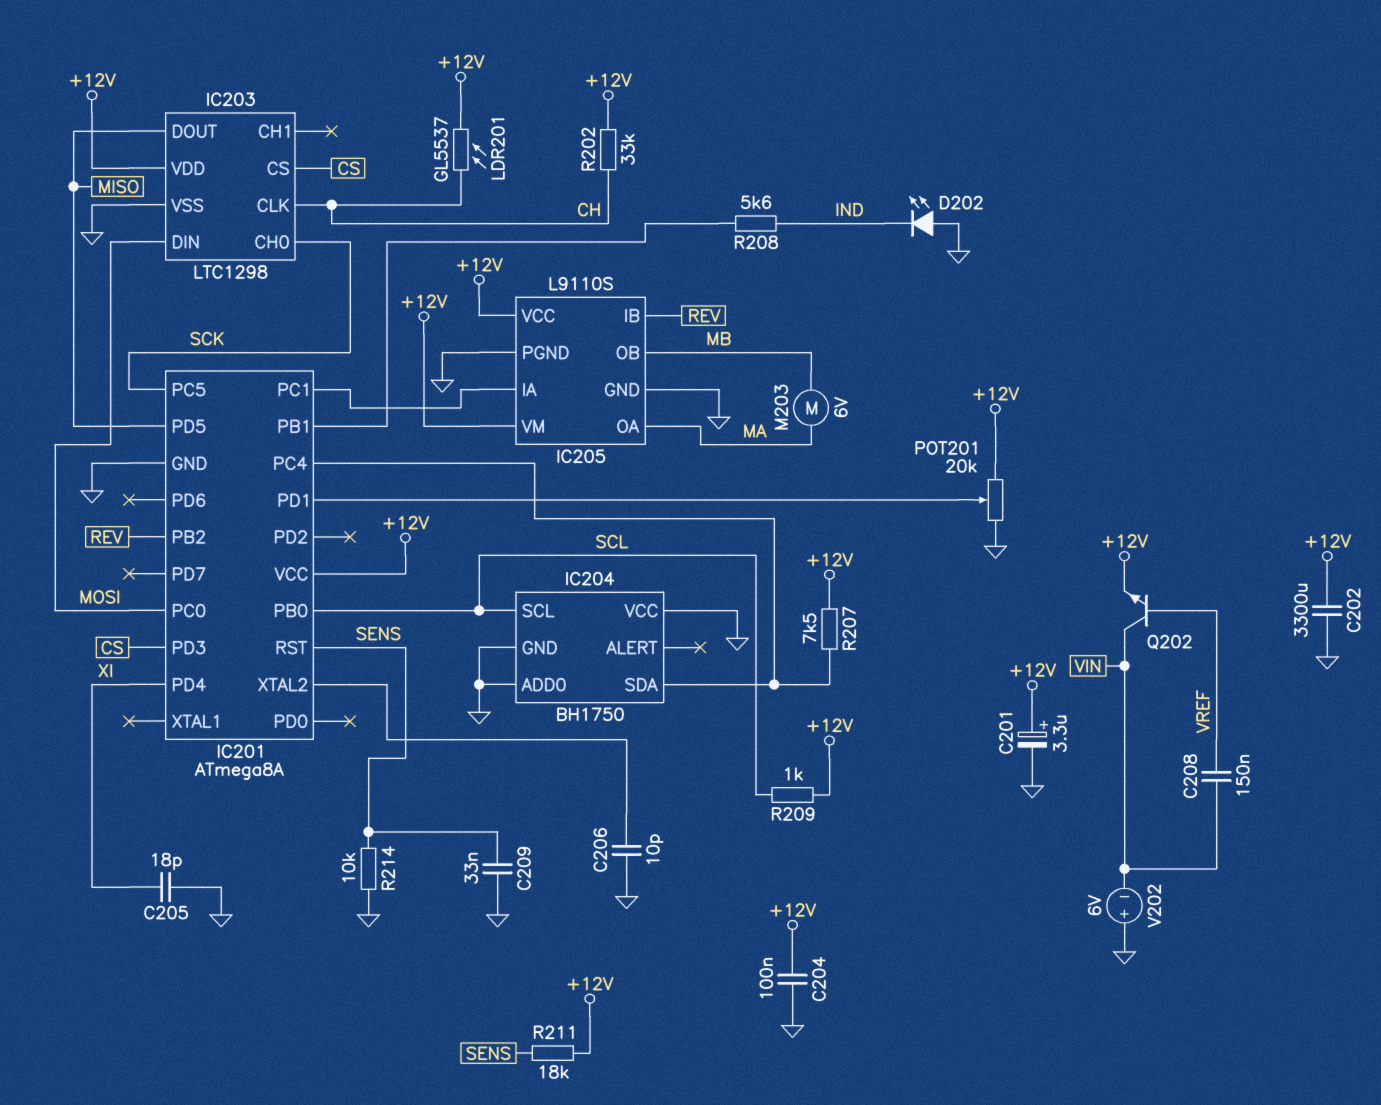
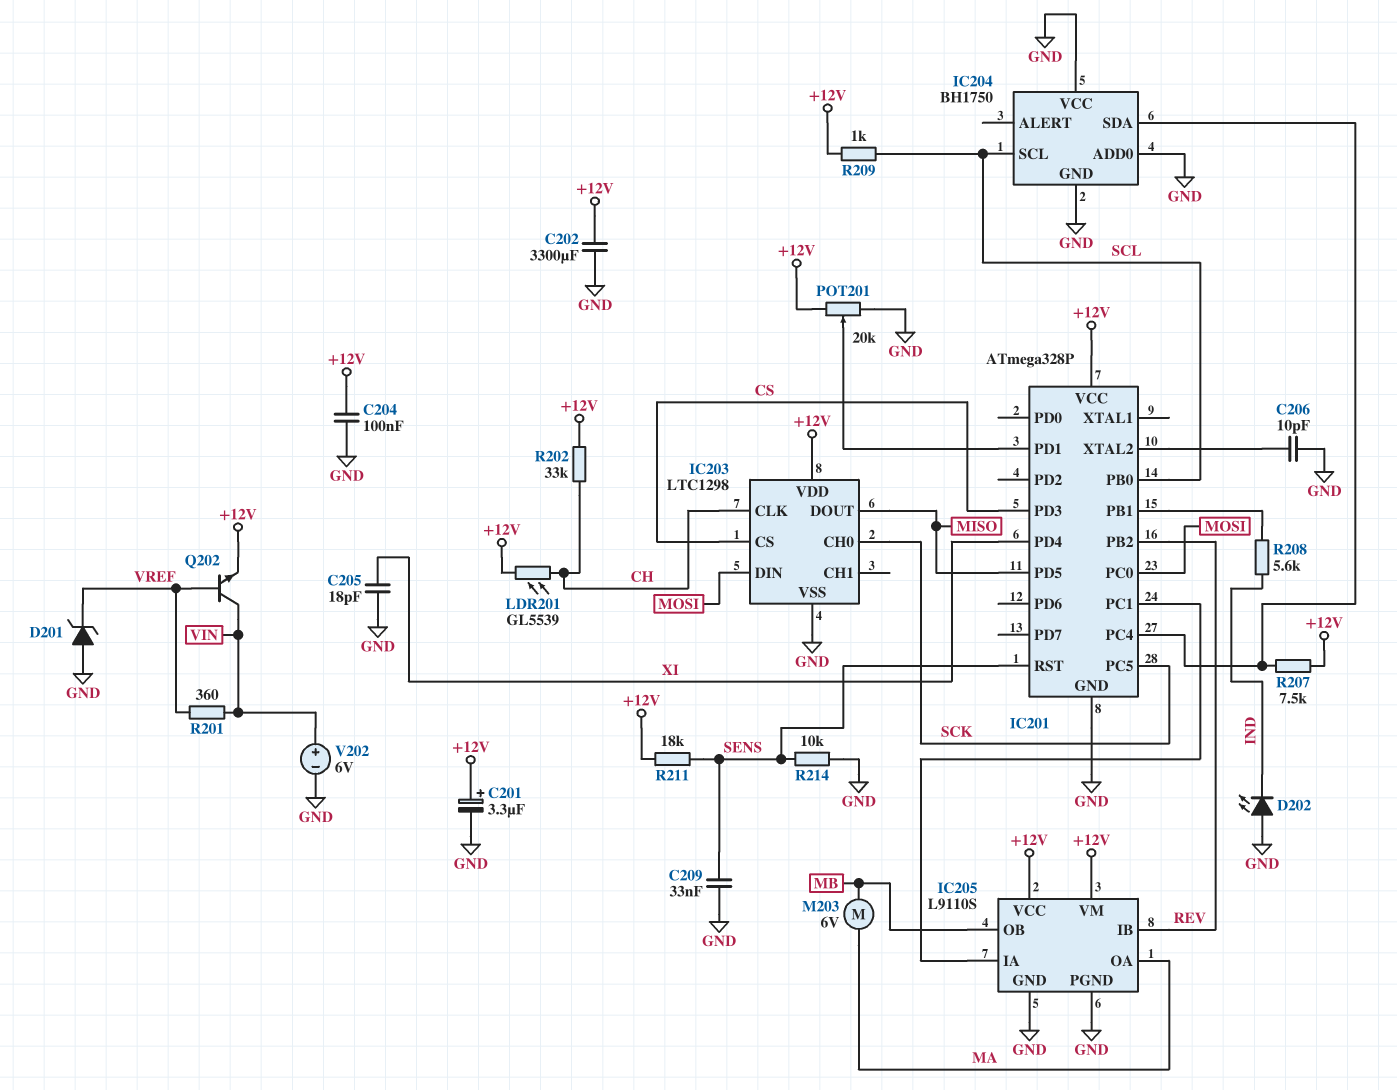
C208: 150nF (VIN, VREF) -> none
D201: none -> zener (A GND, K VREF)
IC201: ATmega8A -> ATmega328P
LDR201: GL5537 (+12V, CH) -> GL5539 (+12V, CH)
R201: none -> 360 (VIN, VREF)
V202: 6V (plus GND, minus VIN) -> 6V (plus VIN, minus GND)

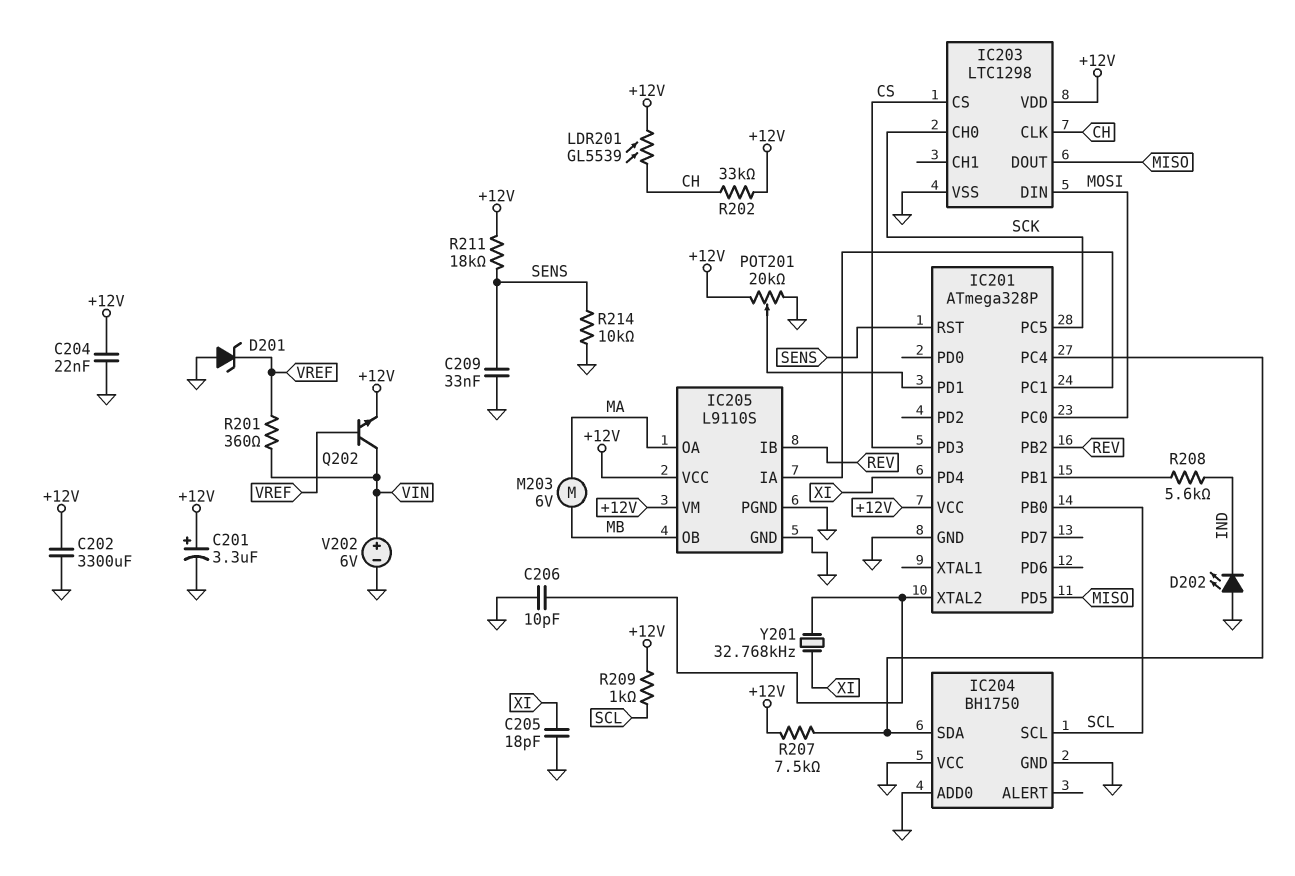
C204: 100nF (+12V, GND) -> 22nF (+12V, GND)
Y201: none -> 32.768kHz (IC201/XTAL2, XI)

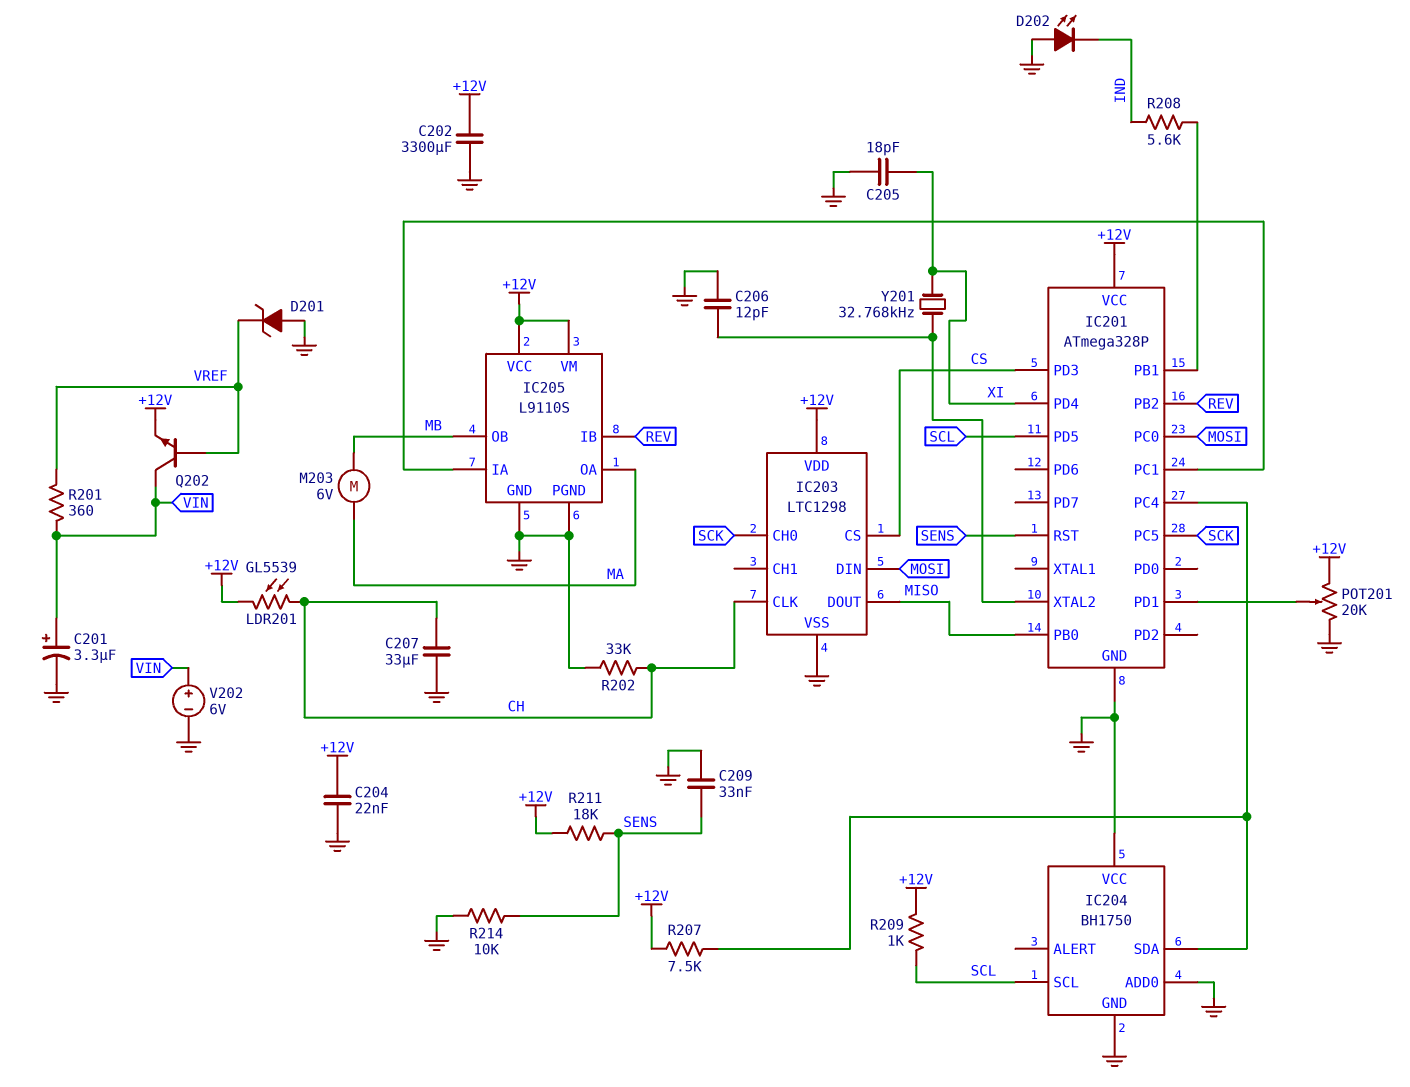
C201: 3.3uF (plus +12V, minus GND) -> 3.3uF (plus VIN, minus GND)
C206: 10pF (GND, IC201/XTAL2) -> 12pF (GND, IC201/XTAL2)
C207: none -> 33uF (CH, GND)
IC201 pin PB0: SCL -> MISO
IC201 pin PD5: MISO -> SCL
R202: 33k (+12V, CH) -> 33k (CH, GND)

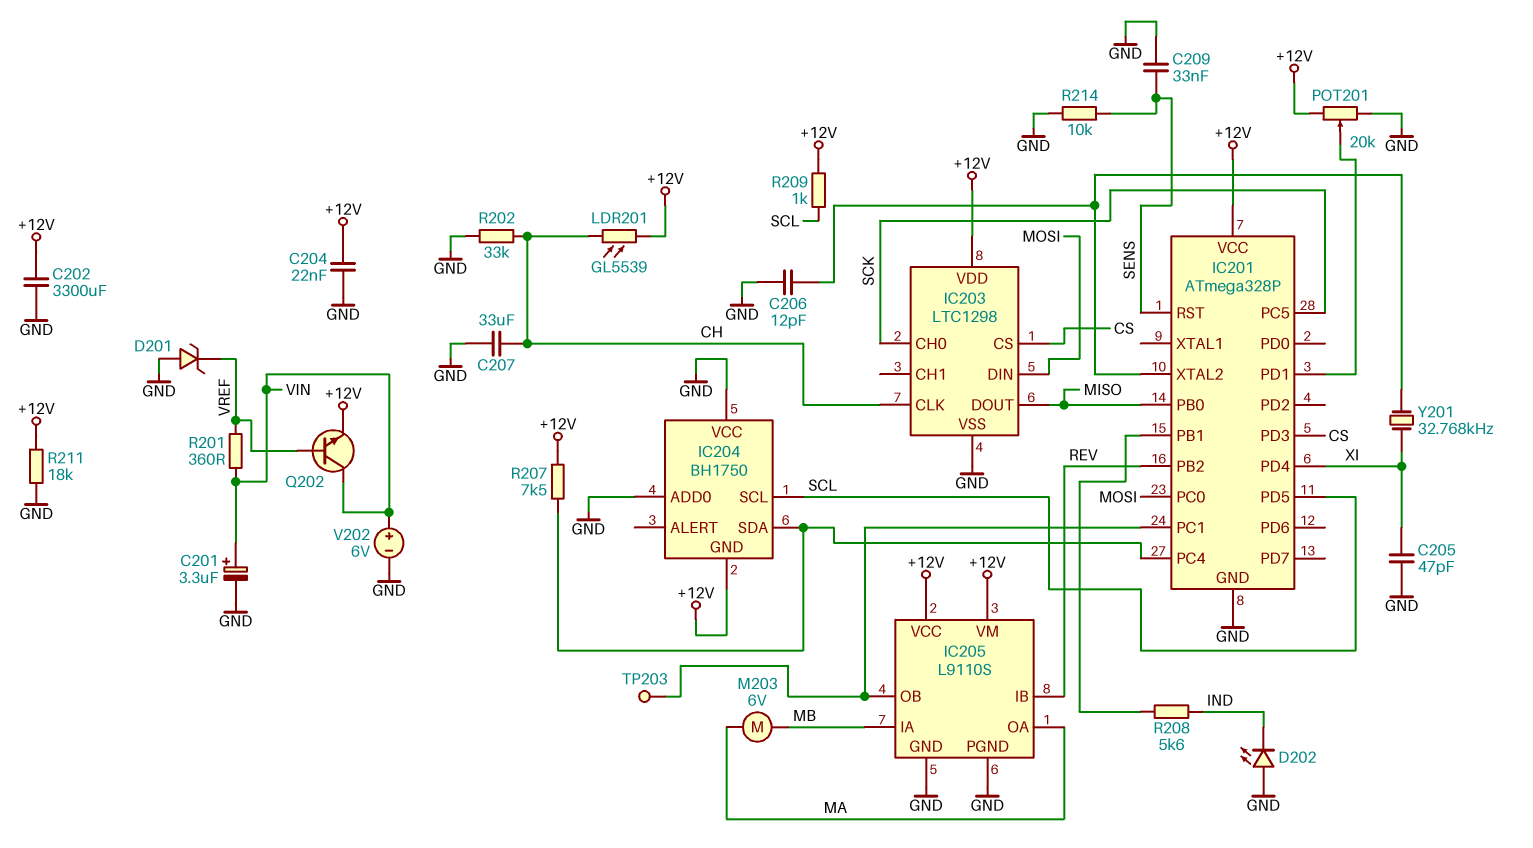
C205: 18pF (GND, XI) -> 47pF (GND, XI)
IC204 pin GND: GND -> +12V
IC205 pin IA: IC201/PC1 -> MB
IC205 pin OB: MB -> IC201/PC1
R211: 18k (+12V, SENS) -> 18k (+12V, GND)
TP203: none -> test point (IC201/PC1)

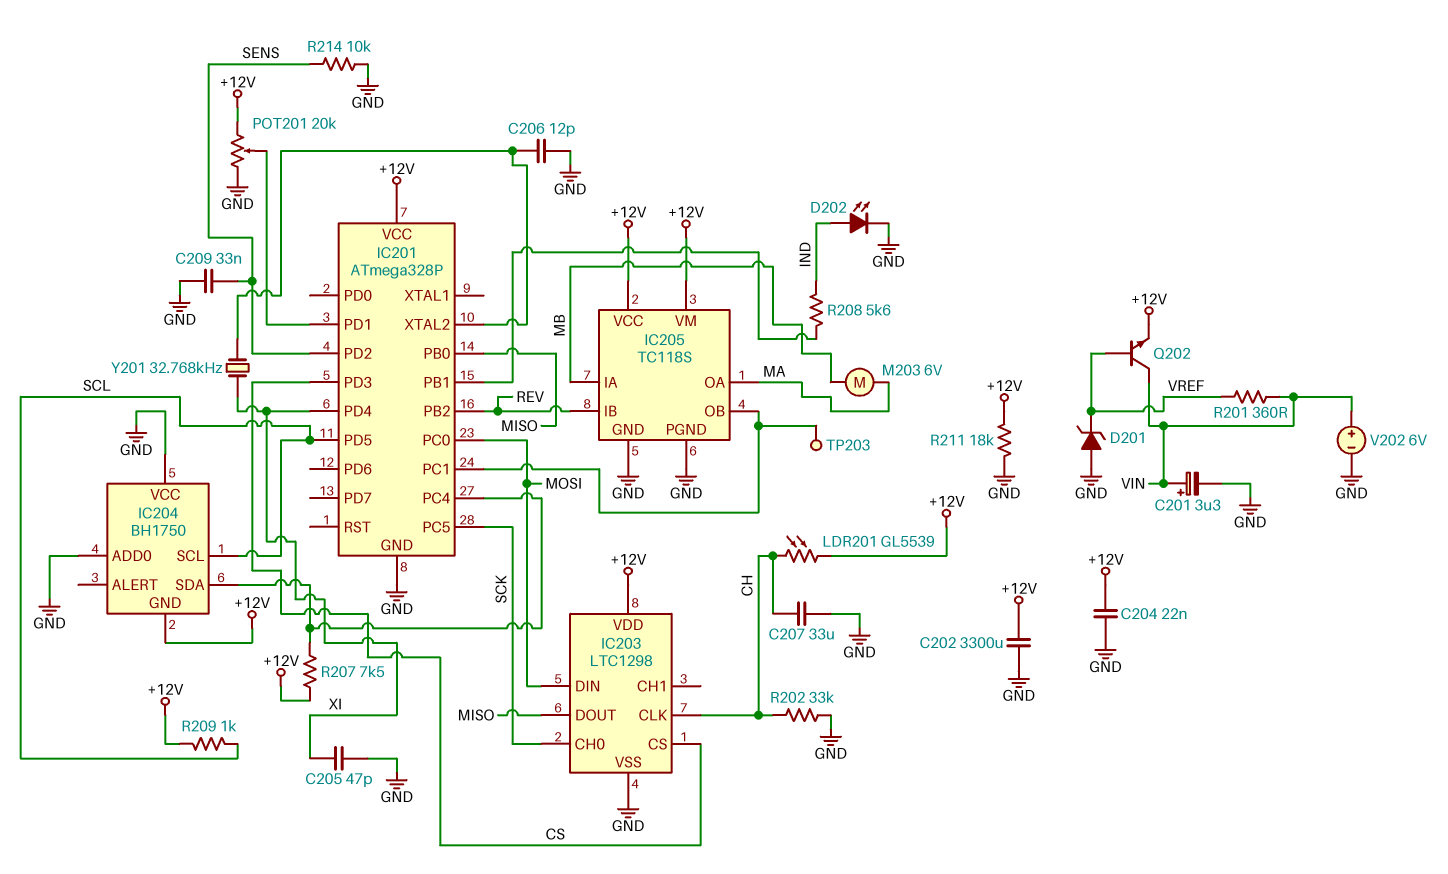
D202: LED (A GND, K IND) -> LED (A IND, K GND)
IC201 pin PD2: none -> SENS
IC201 pin RST: SENS -> none
IC205: L9110S -> TC118S

